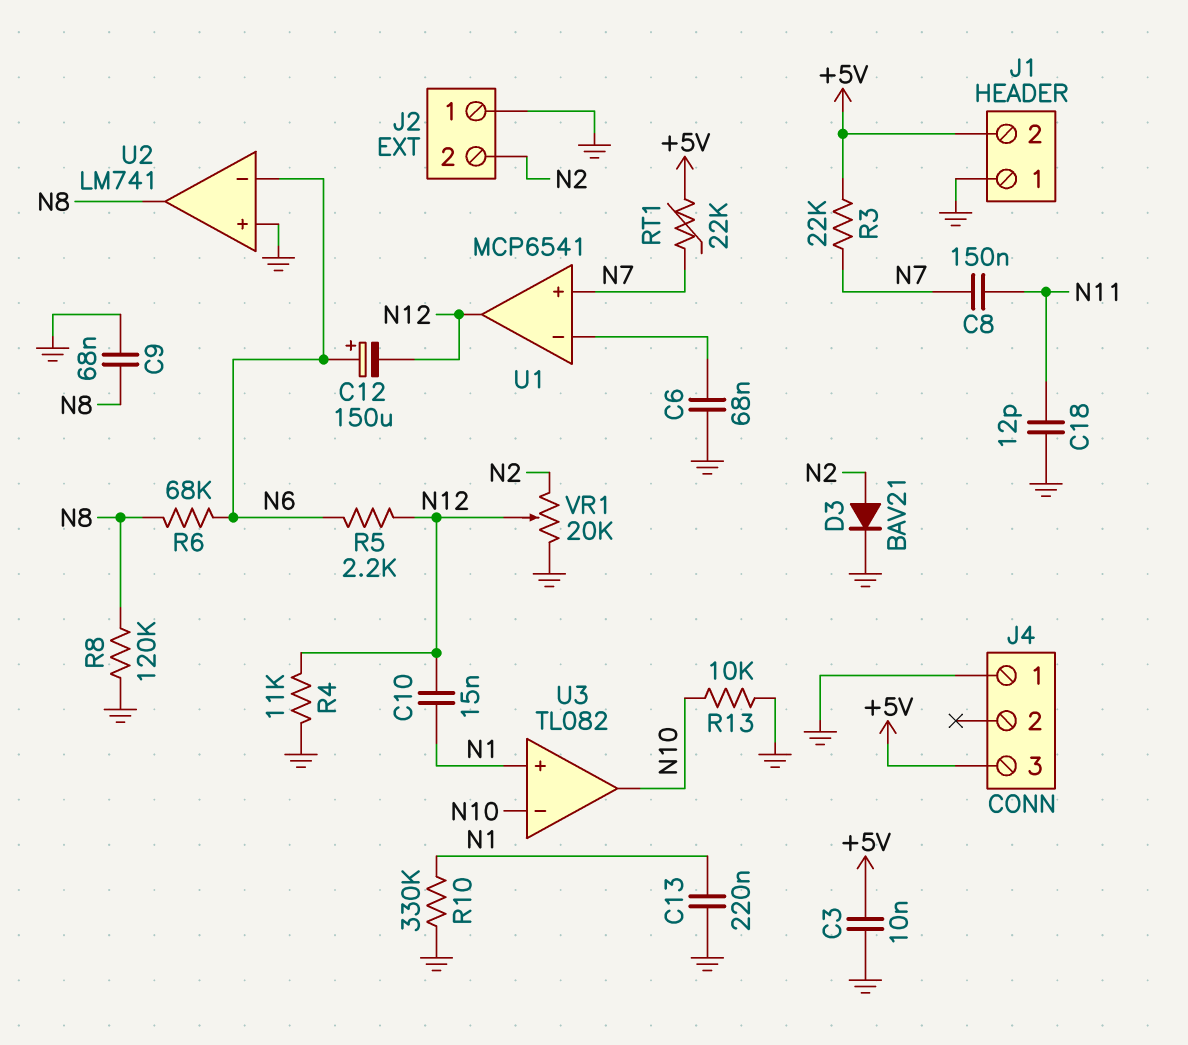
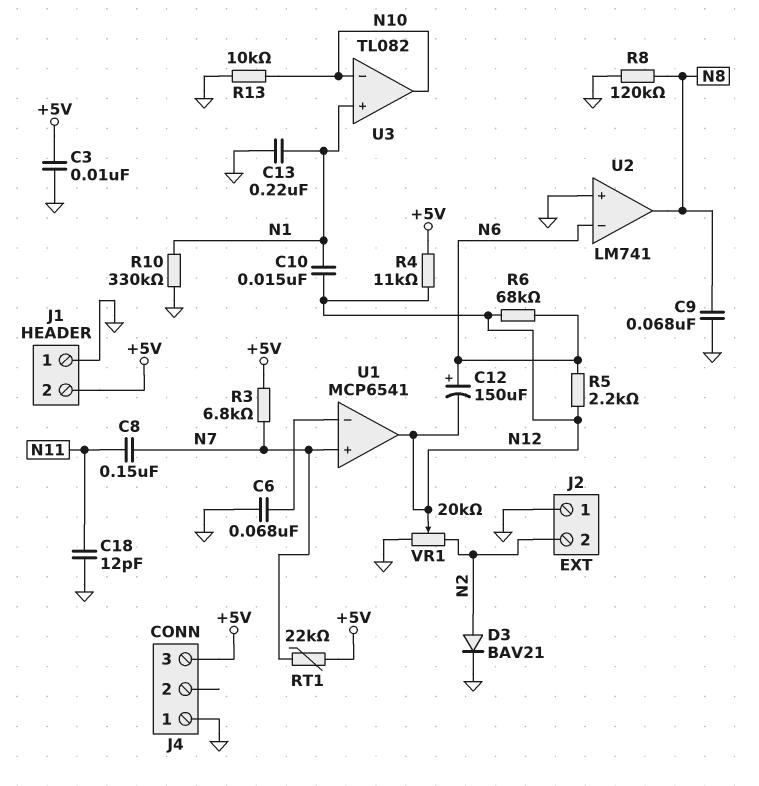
R3: 22k (+5V, N7) -> 6.8k (+5V, N7)
R4: 11k (GND, N12) -> 11k (+5V, N12)
R6: 68k (N6, N8) -> 68k (N6, N12)

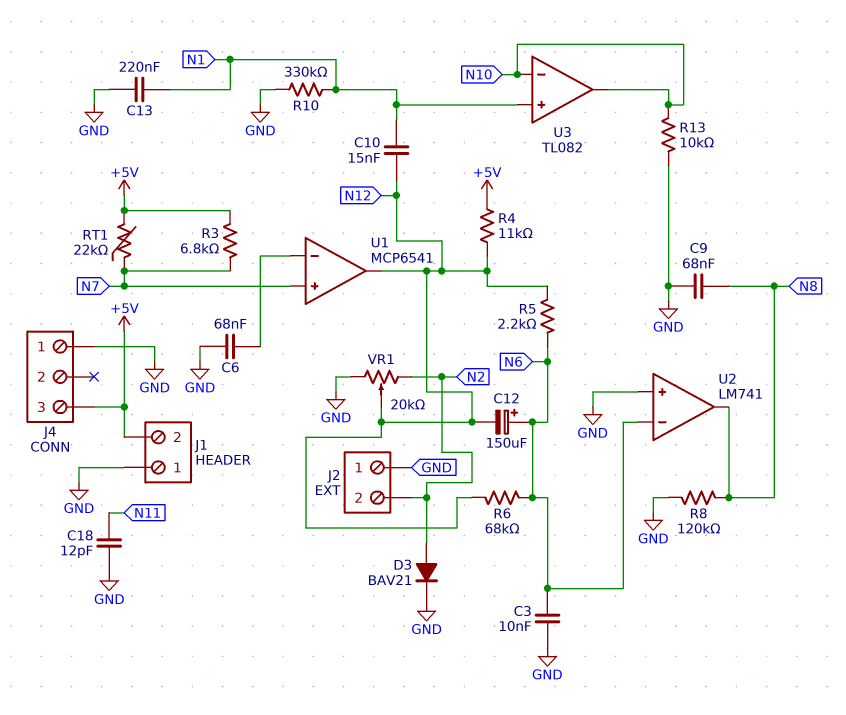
C3: 10nF (+5V, GND) -> 10nF (GND, N6)
C8: 150nF (N7, N11) -> none

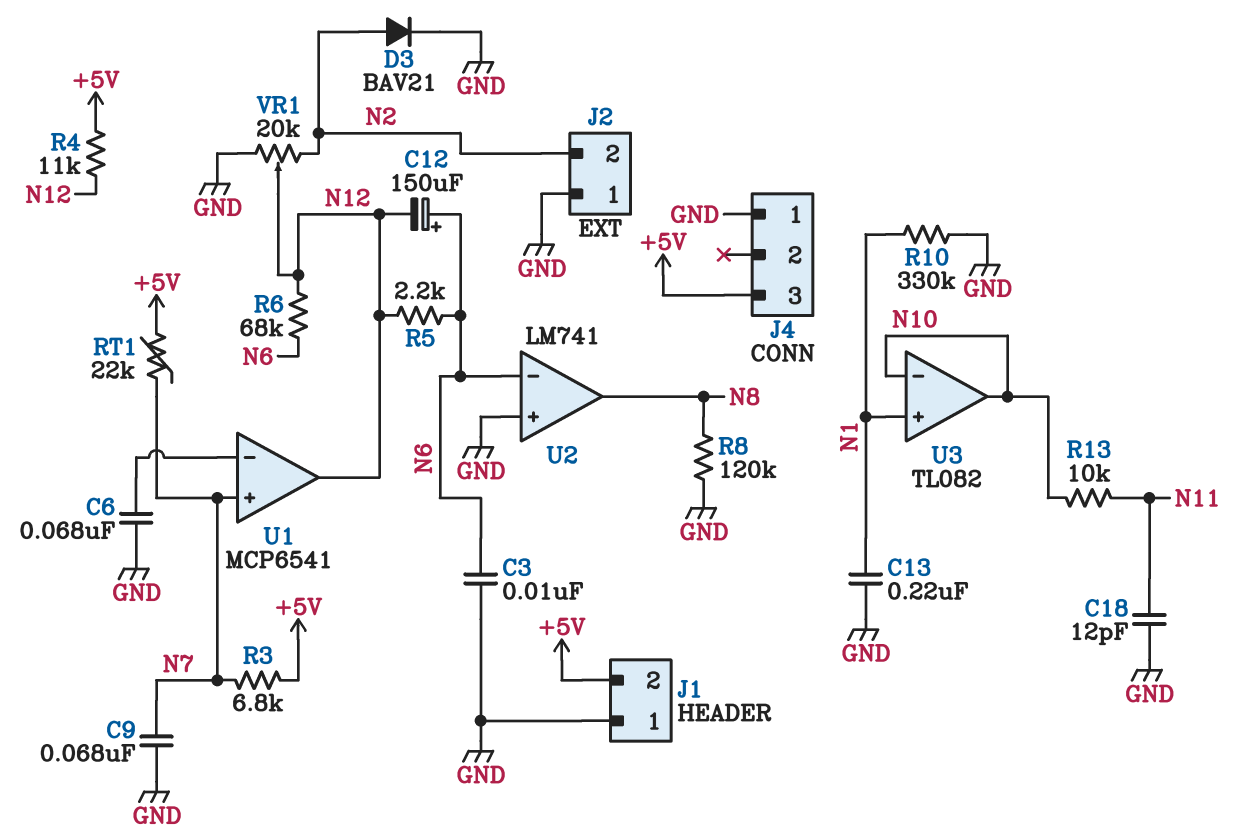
C9: 68nF (GND, N8) -> 68nF (GND, N7)
C10: 15nF (N1, N12) -> none
R13: 10k (GND, N10) -> 10k (N10, N11)

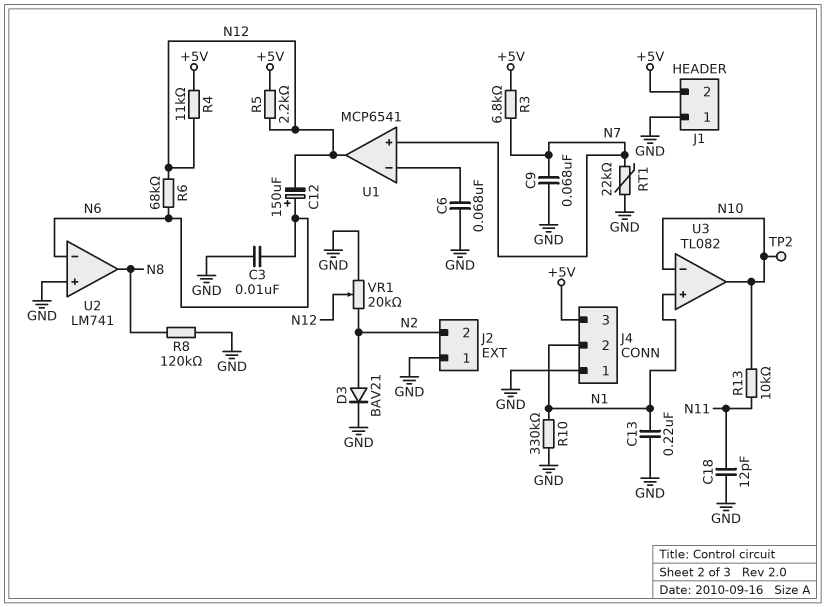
J4 pin 2: none -> N1
R5: 2.2k (N6, N12) -> 2.2k (+5V, N12)
RT1: 22k (+5V, N7) -> 22k (GND, N7)
TP2: none -> test point (N10)

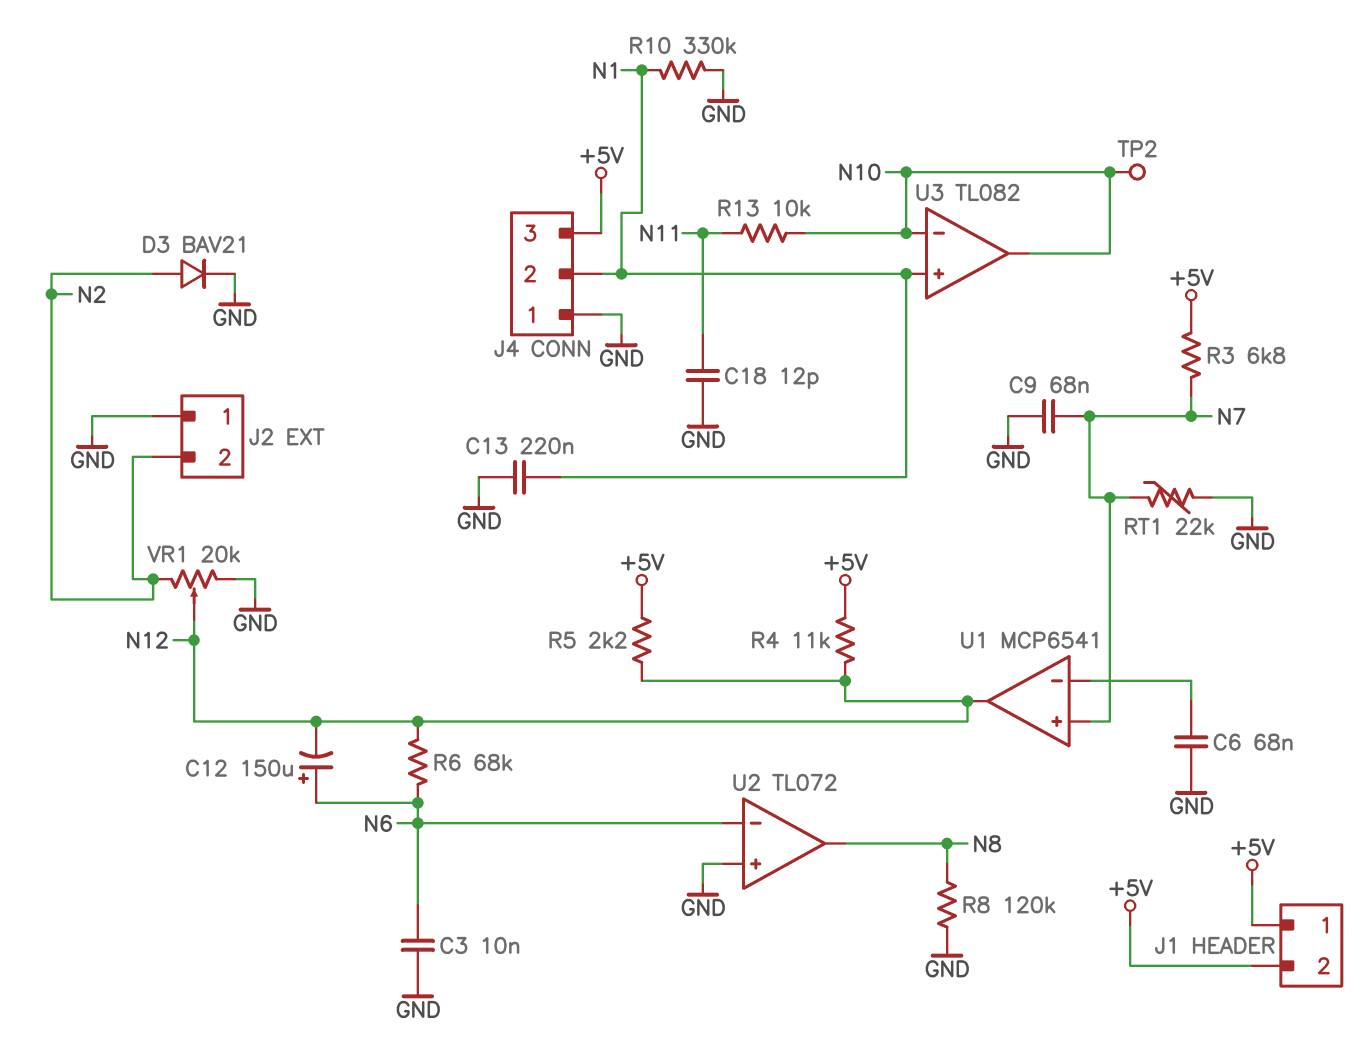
J1 pin 1: GND -> +5V
U2: LM741 -> TL072

